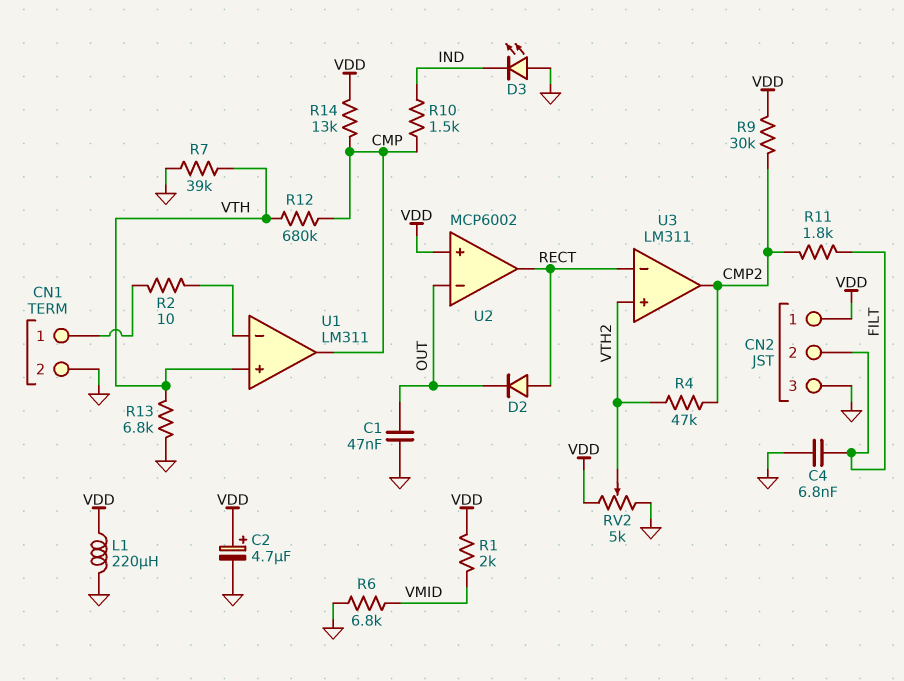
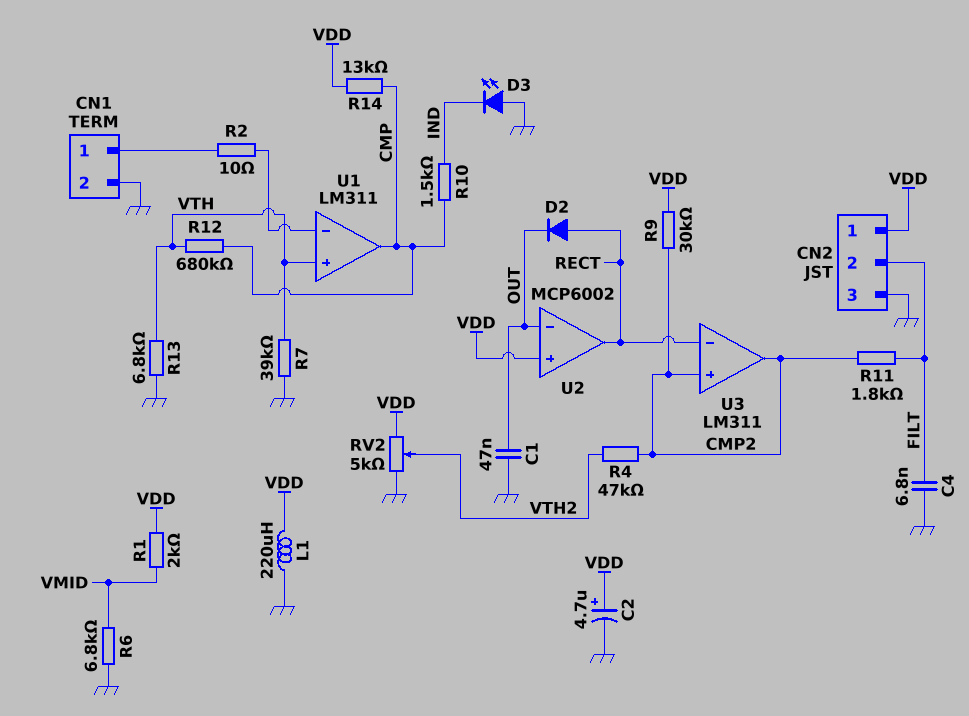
U3 pin in+: VTH2 -> CMP2

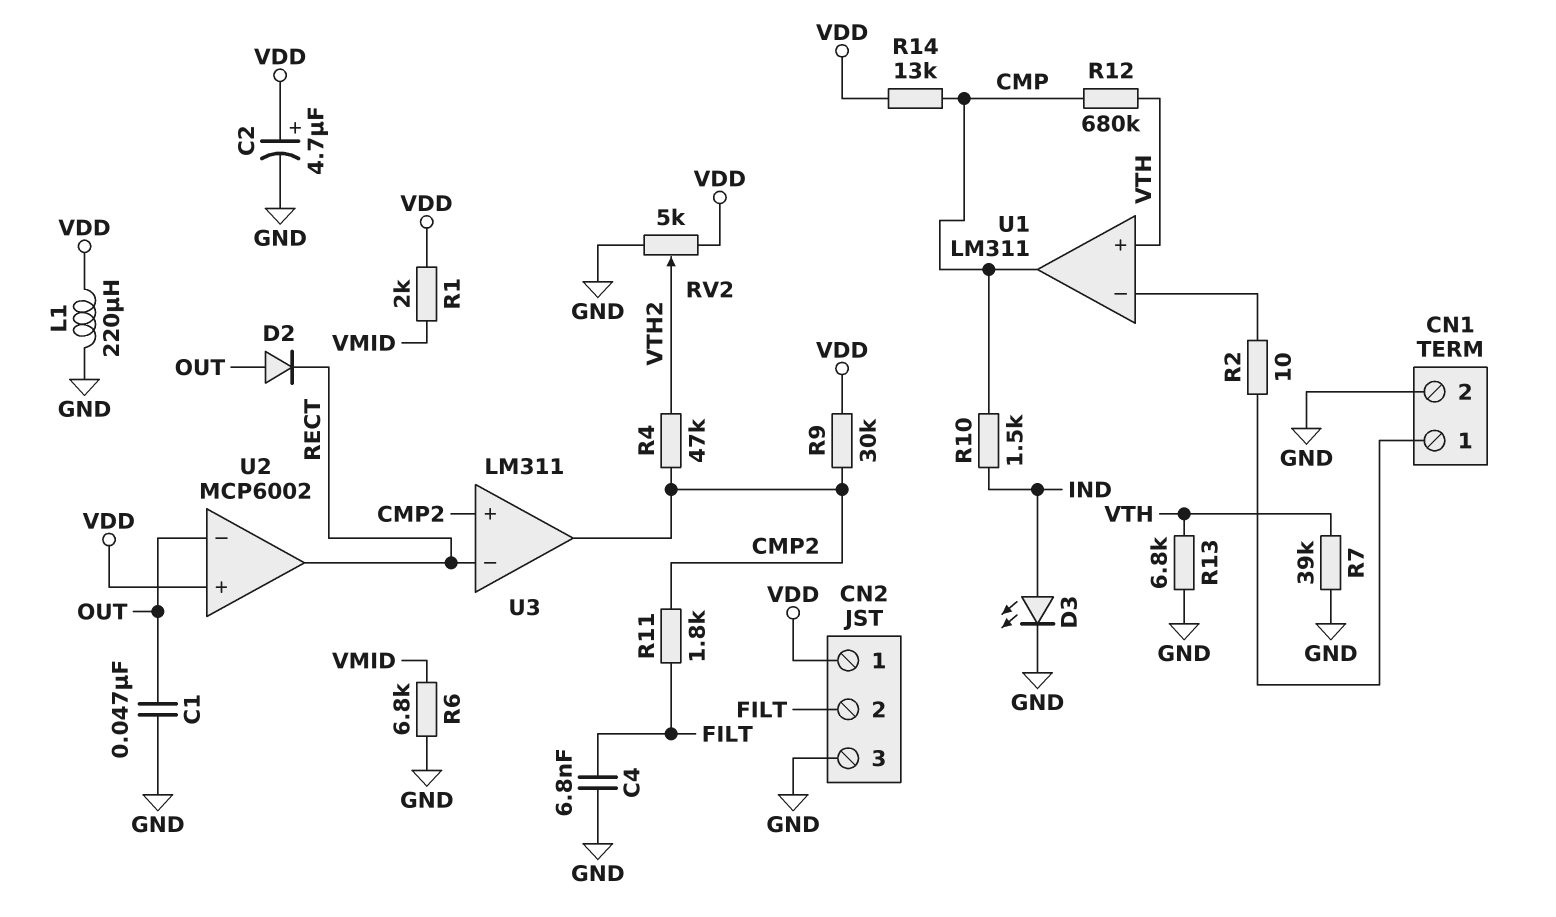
D2: diode (A RECT, K OUT) -> diode (A OUT, K RECT)
D3: LED (A GND, K IND) -> LED (A IND, K GND)

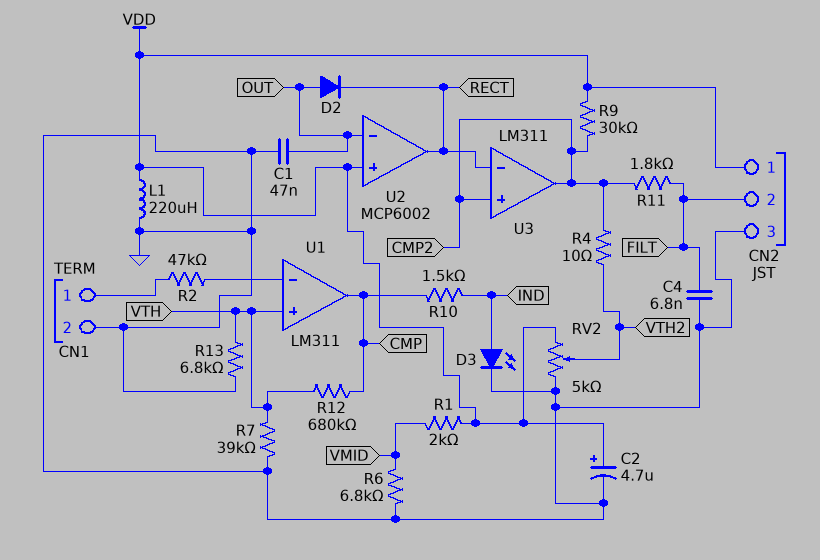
R2: 10 (CN1/1, U1/in-) -> 47k (CN1/1, U1/in-)
R4: 47k (CMP2, VTH2) -> 10 (CMP2, VTH2)
R14: 13k (CMP, VDD) -> none

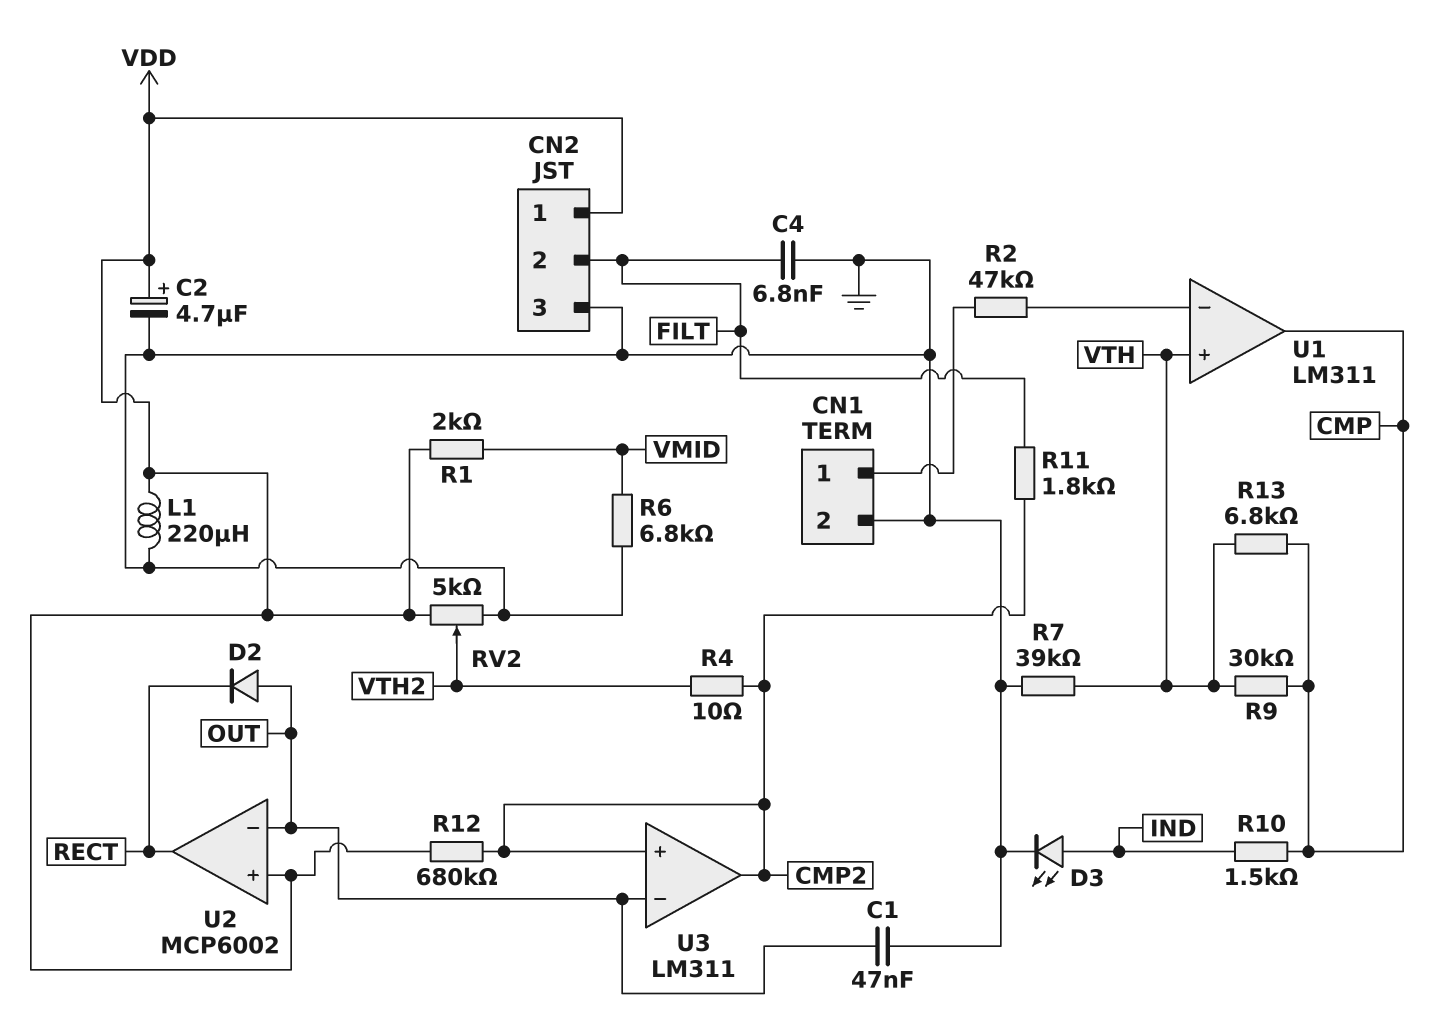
R9: 30k (CMP2, VDD) -> 30k (CMP, VTH)
R12: 680k (CMP, VTH) -> 680k (CMP2, VDD)
R13: 6.8k (GND, VTH) -> 6.8k (CMP, VTH)
U3 pin in-: RECT -> OUT

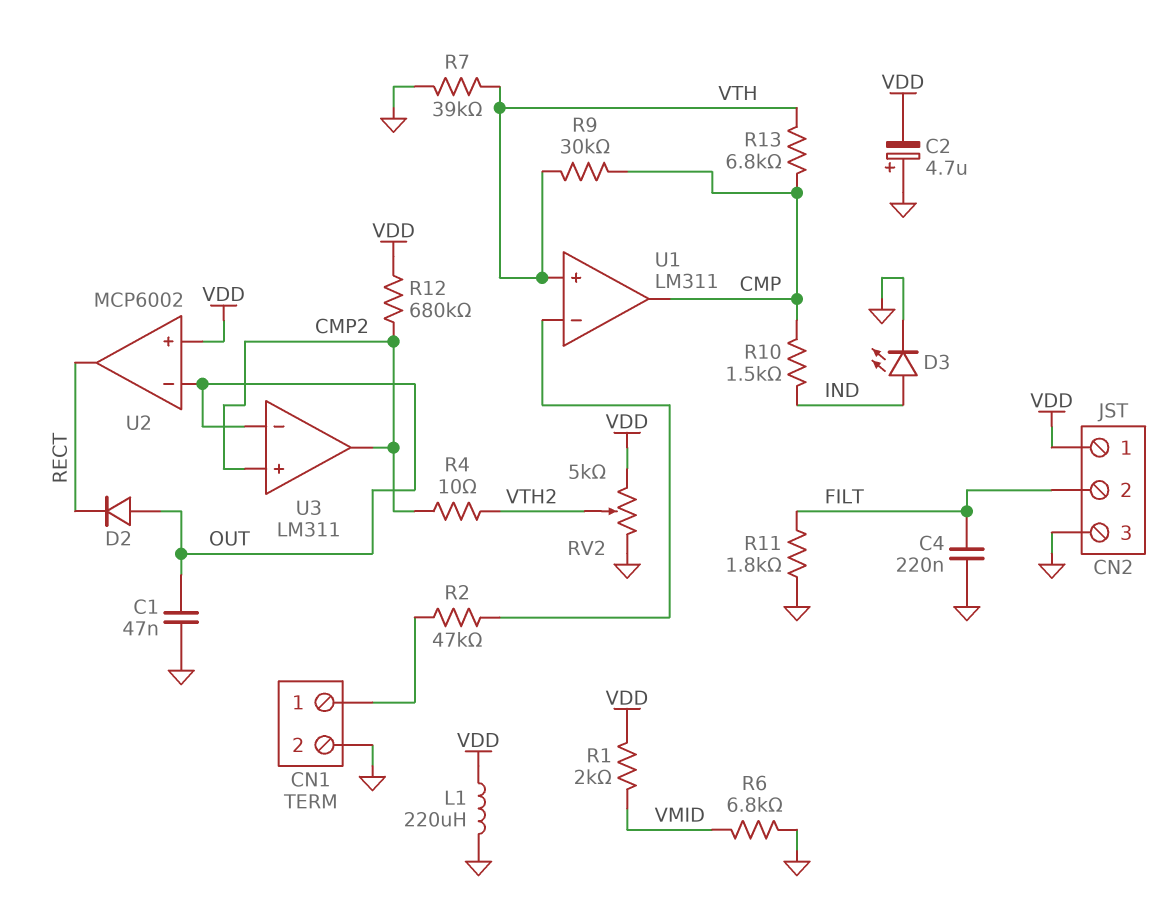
C2: 4.7uF (plus VDD, minus GND) -> 4.7uF (plus GND, minus VDD)
C4: 6.8nF (FILT, GND) -> 220nF (FILT, GND)
R11: 1.8k (CMP2, FILT) -> 1.8k (FILT, GND)

